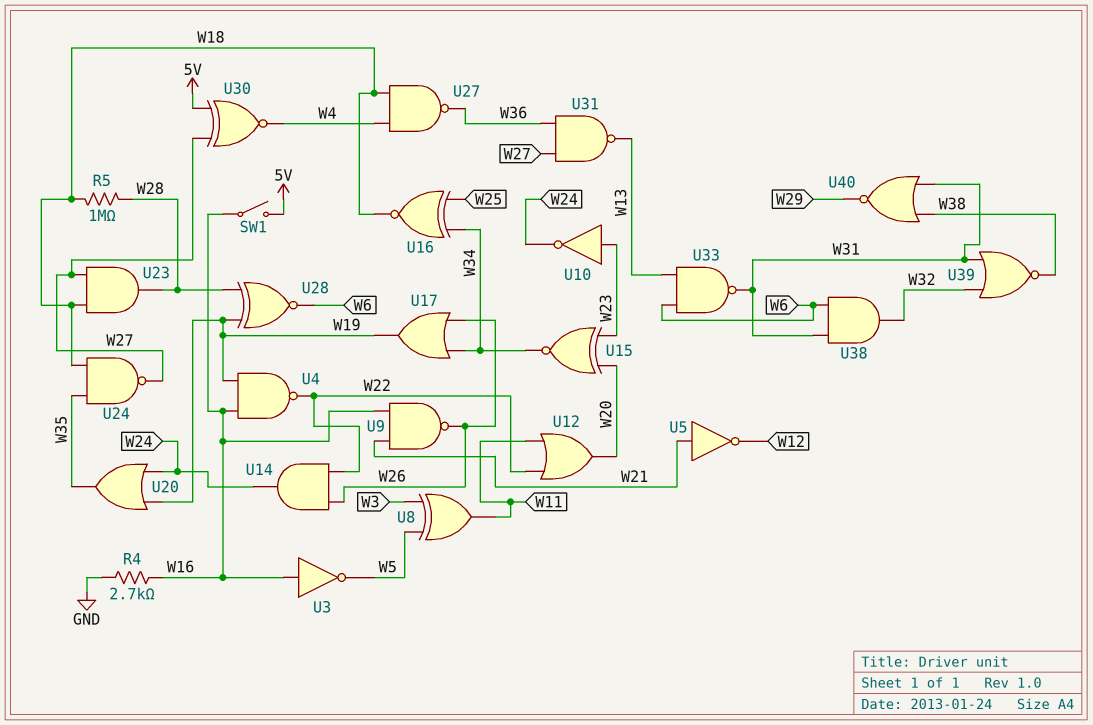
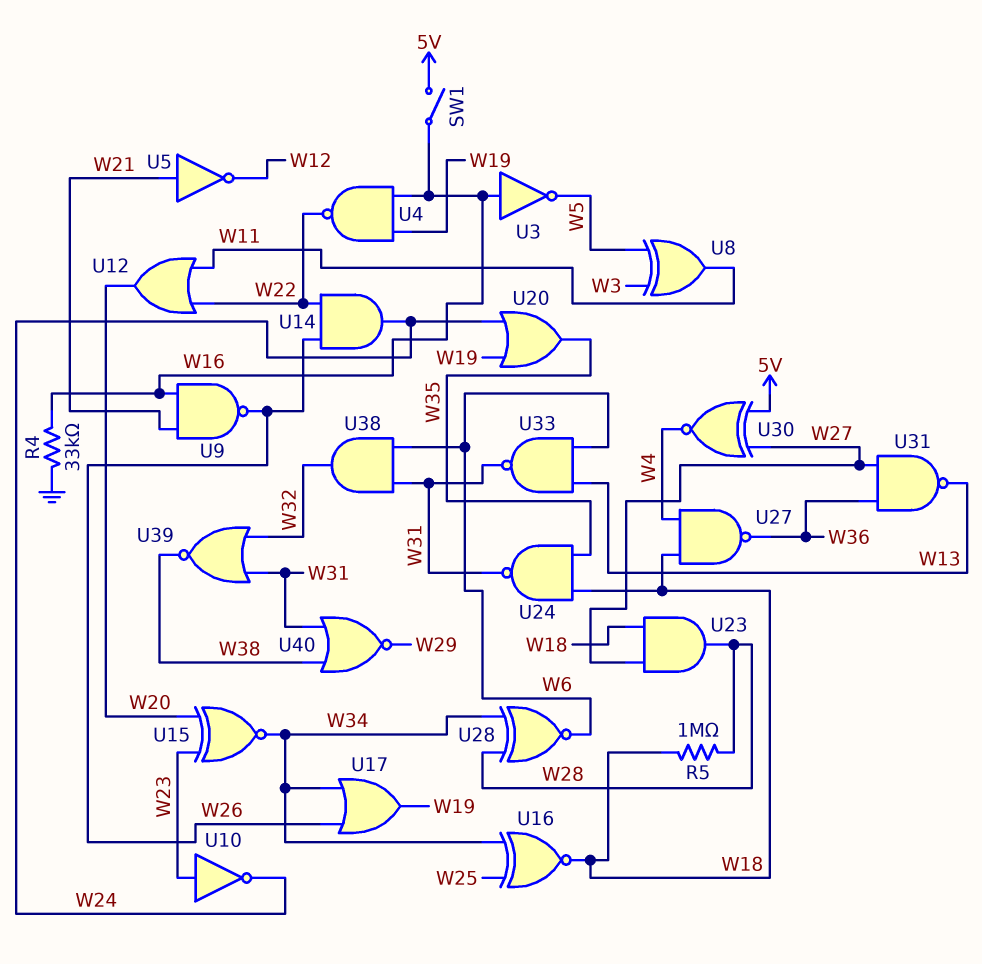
R4: 2.7k (GND, W16) -> 33k (GND, W16)
U24: NAND (in W18, in W35, out W27) -> NAND (in W18, in W35, out W31)
U28: XNOR (in W19, in W28, out W6) -> XNOR (in W28, in W34, out W6)

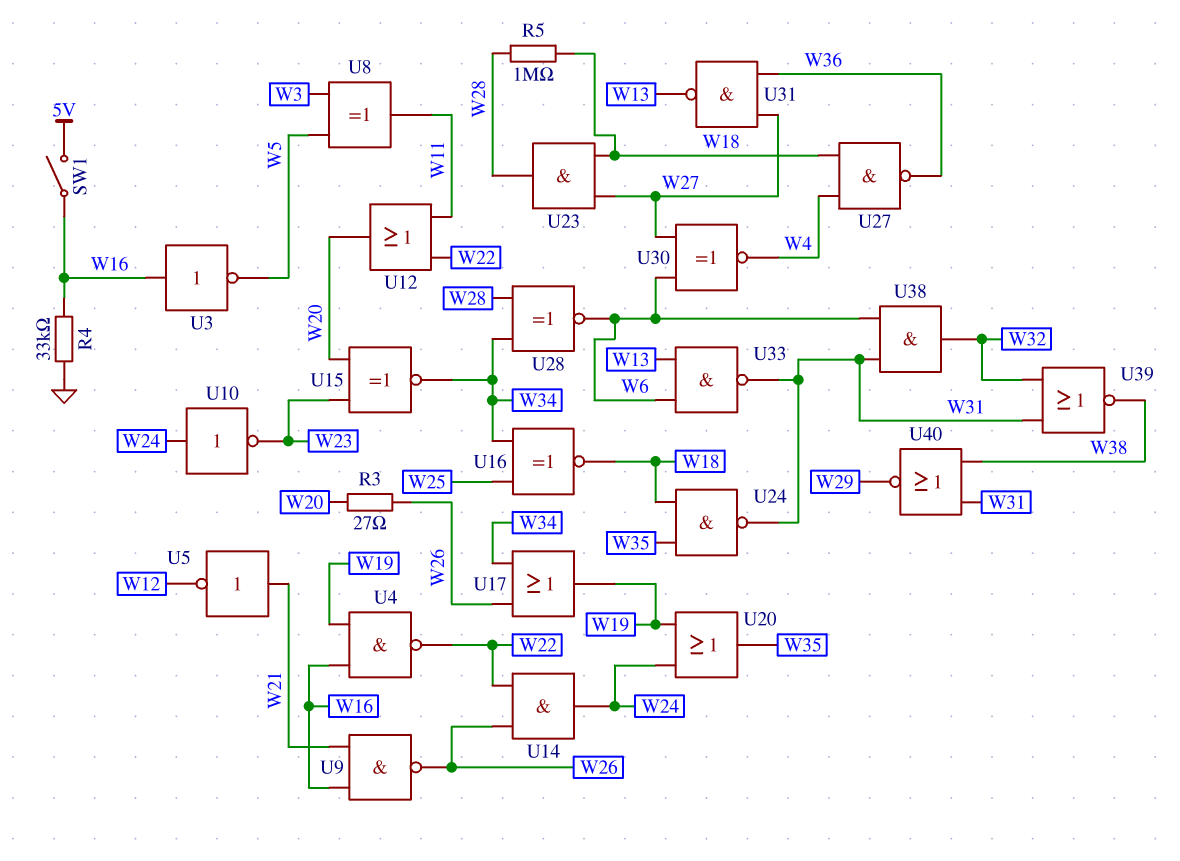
R3: none -> 27 (W20, W26)
U10: NOT (in W23, out W24) -> NOT (in W24, out W23)
U30: XNOR (in 5V, in W27, out W4) -> XNOR (in W6, in W27, out W4)

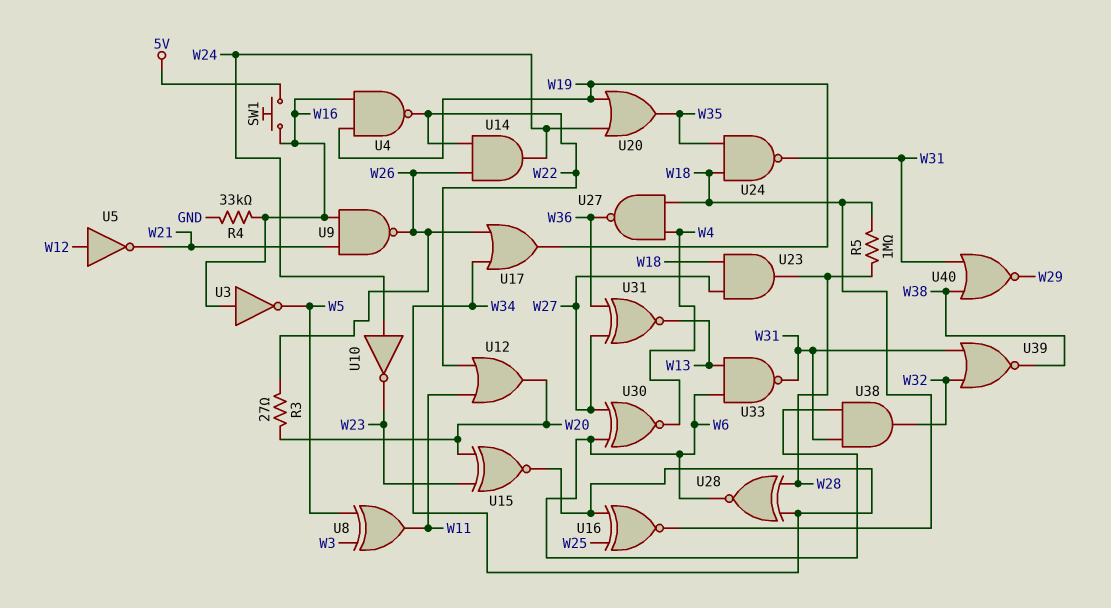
SW1: switch (5V, W16) -> button (5V, W16)
U5: NOT (in W21, out W12) -> NOT (in W12, out W21)
U31: NAND (in W27, in W36, out W13) -> XNOR (in W27, in W36, out W13)

